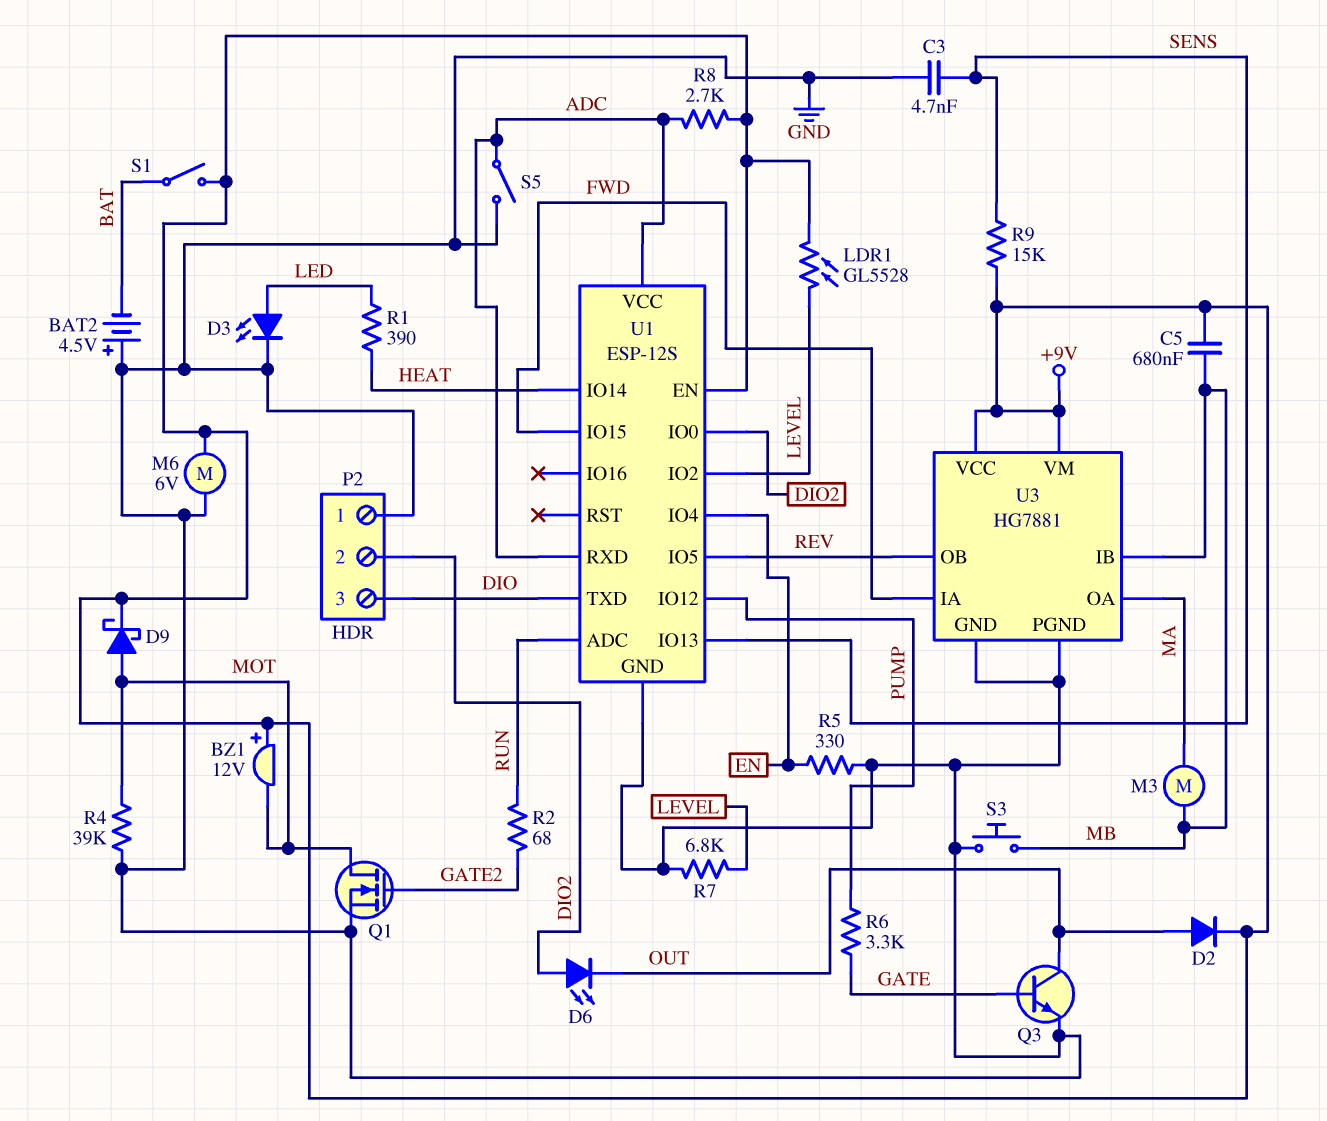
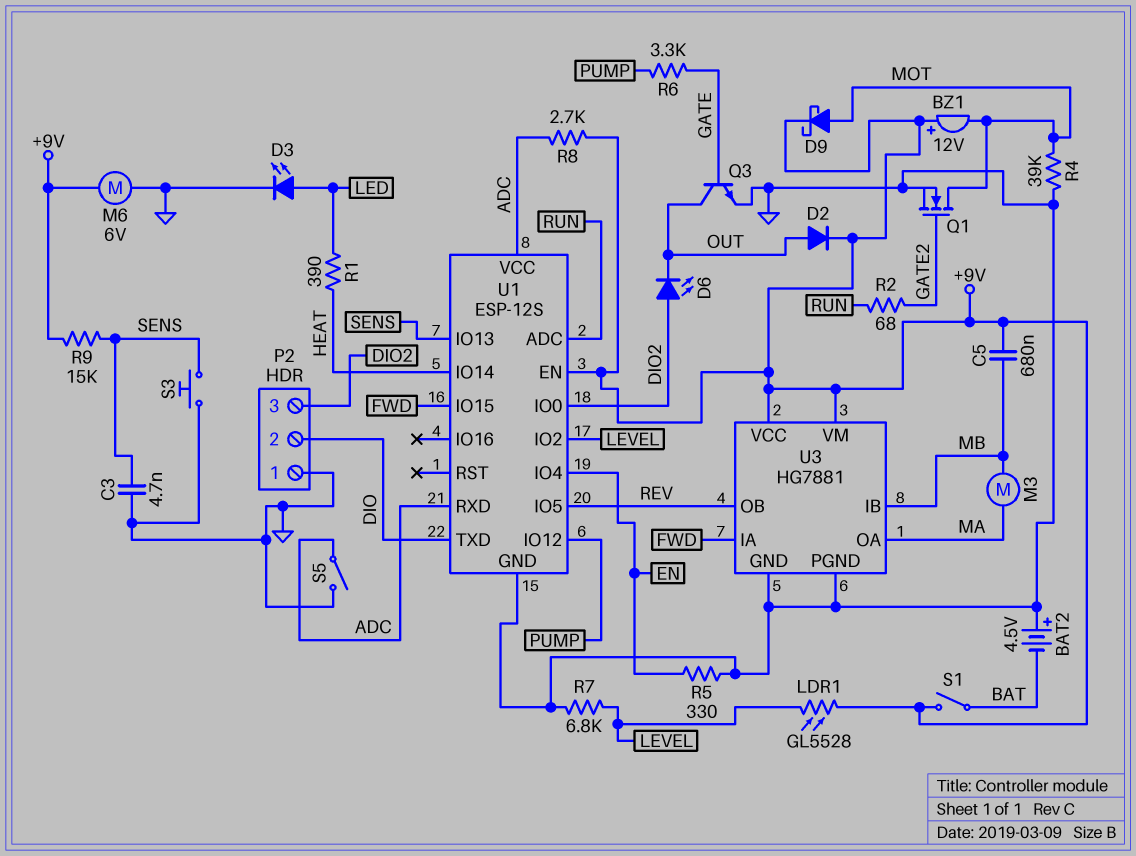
P2 pin 2: DIO2 -> DIO
P2 pin 3: DIO -> DIO2
S3: button (GND, MB) -> button (GND, SENS)

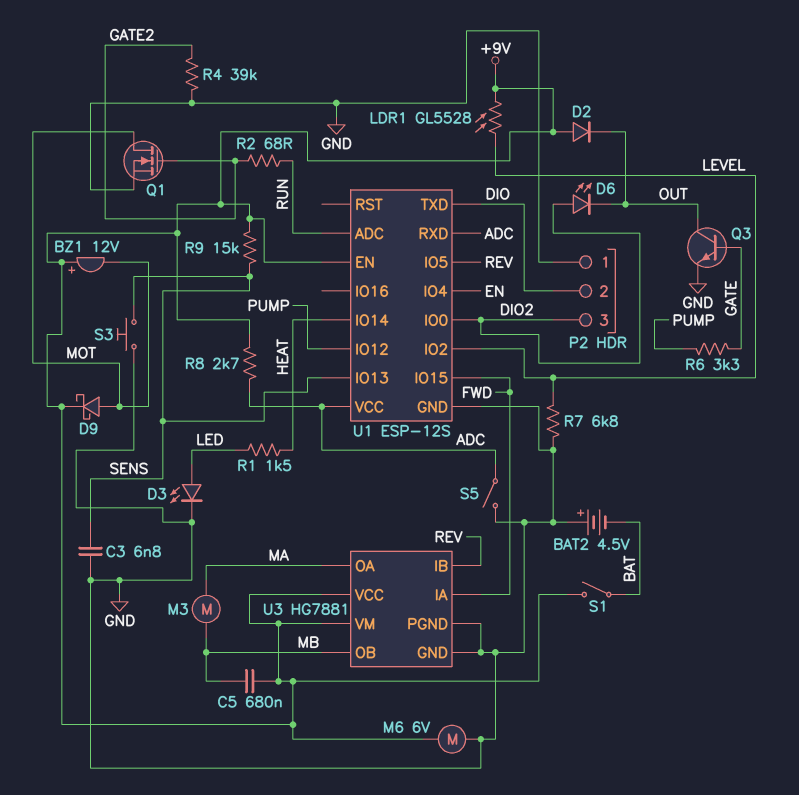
C3: 4.7nF (GND, SENS) -> 6.8nF (GND, SENS)
D2: diode (A OUT, K +9V) -> diode (A +9V, K OUT)
R1: 390 (HEAT, LED) -> 1.5k (HEAT, LED)
R4: 39k (GND, MOT) -> 39k (GATE2, GND)
R5: 330 (EN, GND) -> none
U3 pin IB: MB -> REV
U3 pin OB: REV -> MB

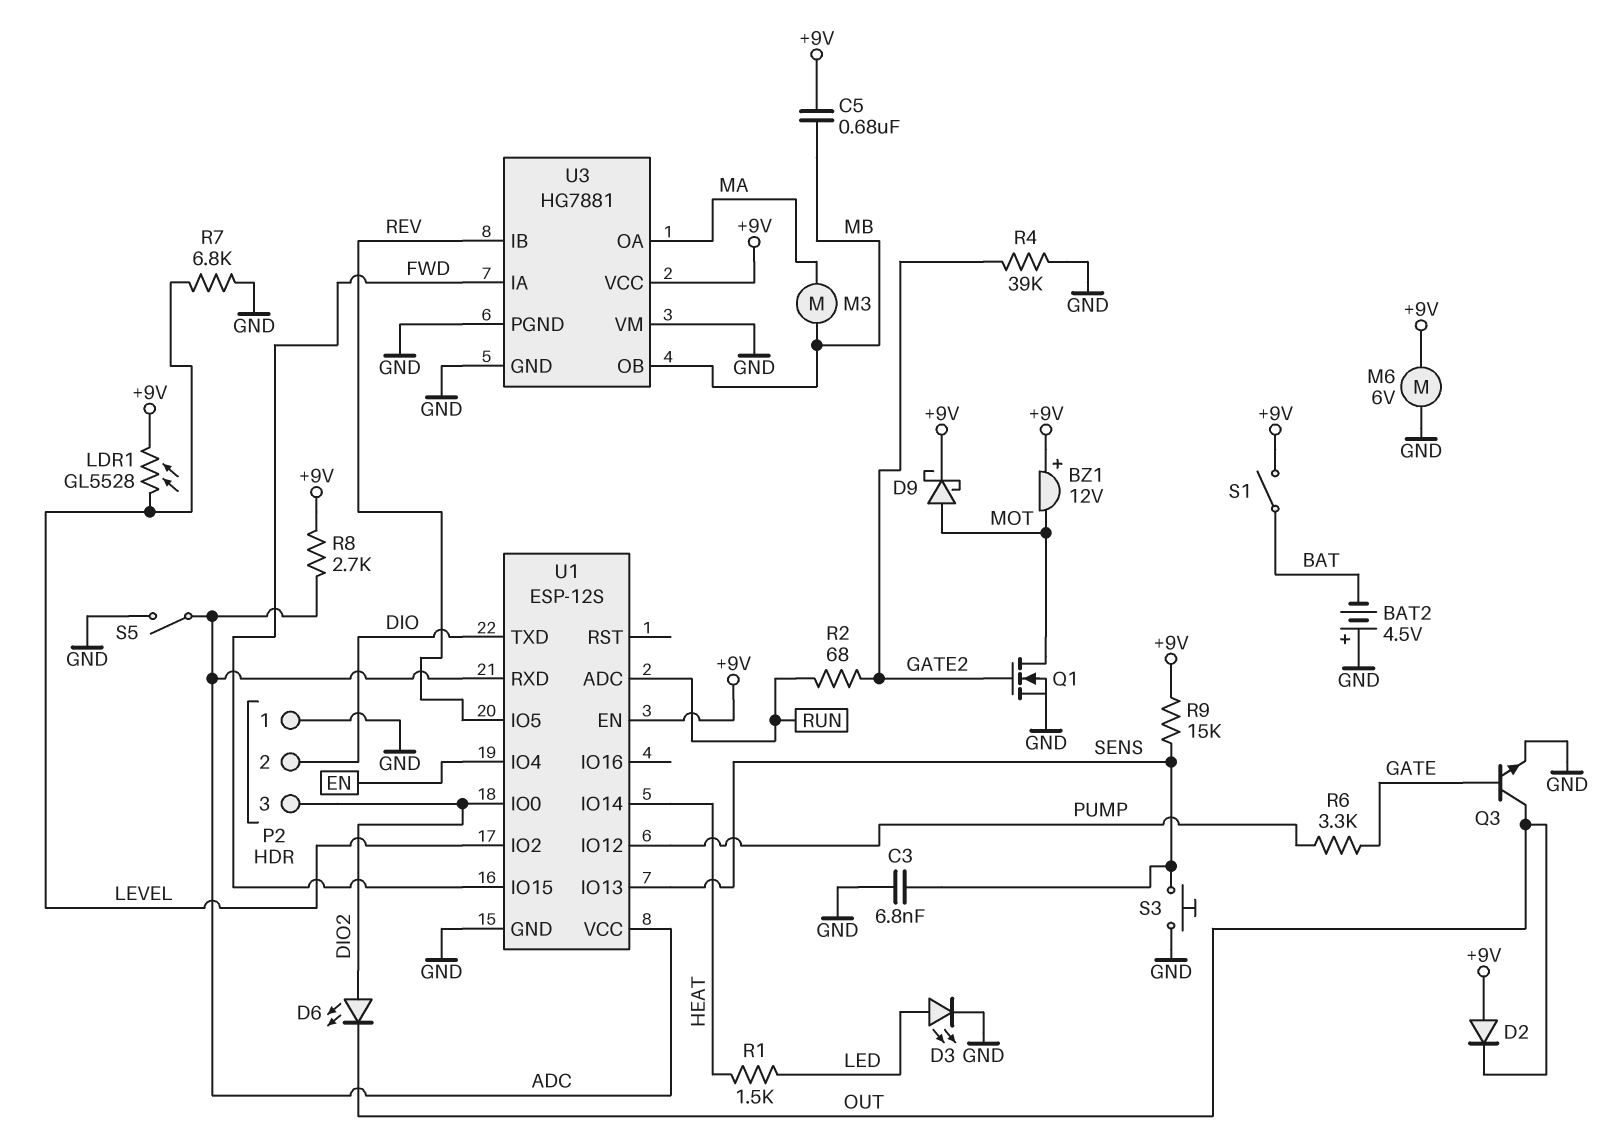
U3 pin VM: +9V -> GND

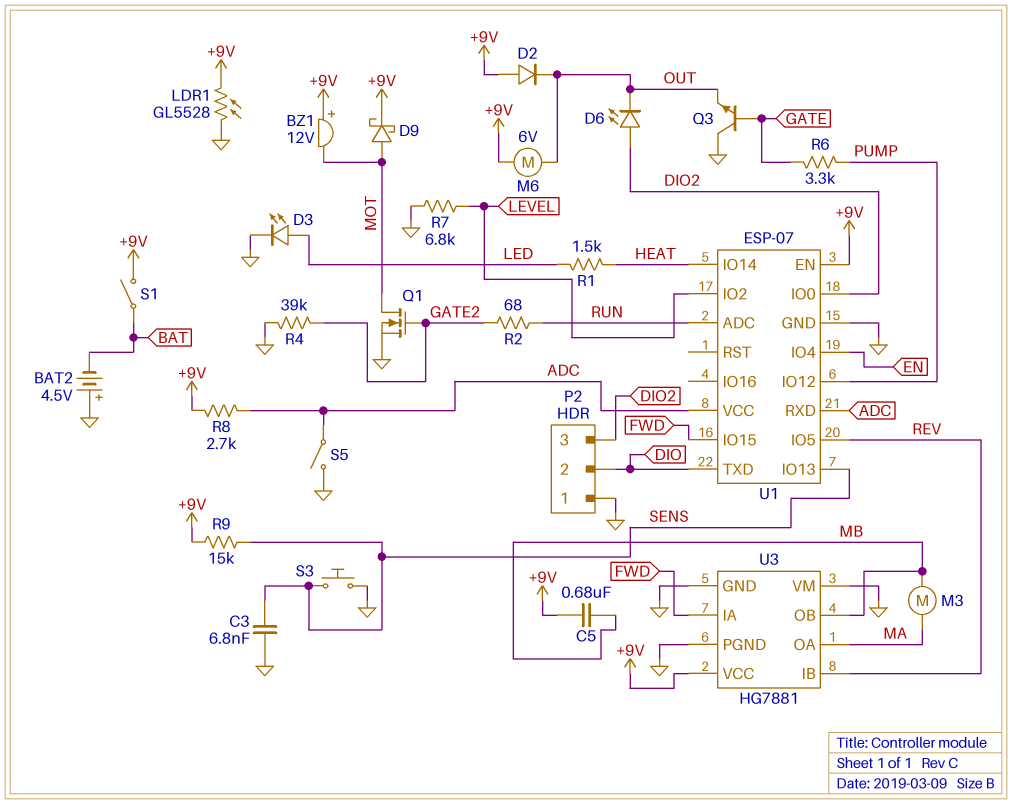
LDR1: GL5528 (+9V, LEVEL) -> GL5528 (+9V, GND)
M6: motor 6V (+9V, GND) -> motor 6V (+9V, OUT)
Q3: NPN (B GATE, C OUT, E GND) -> NPN (B GATE, C GND, E OUT)
U1: ESP-12S -> ESP-07

